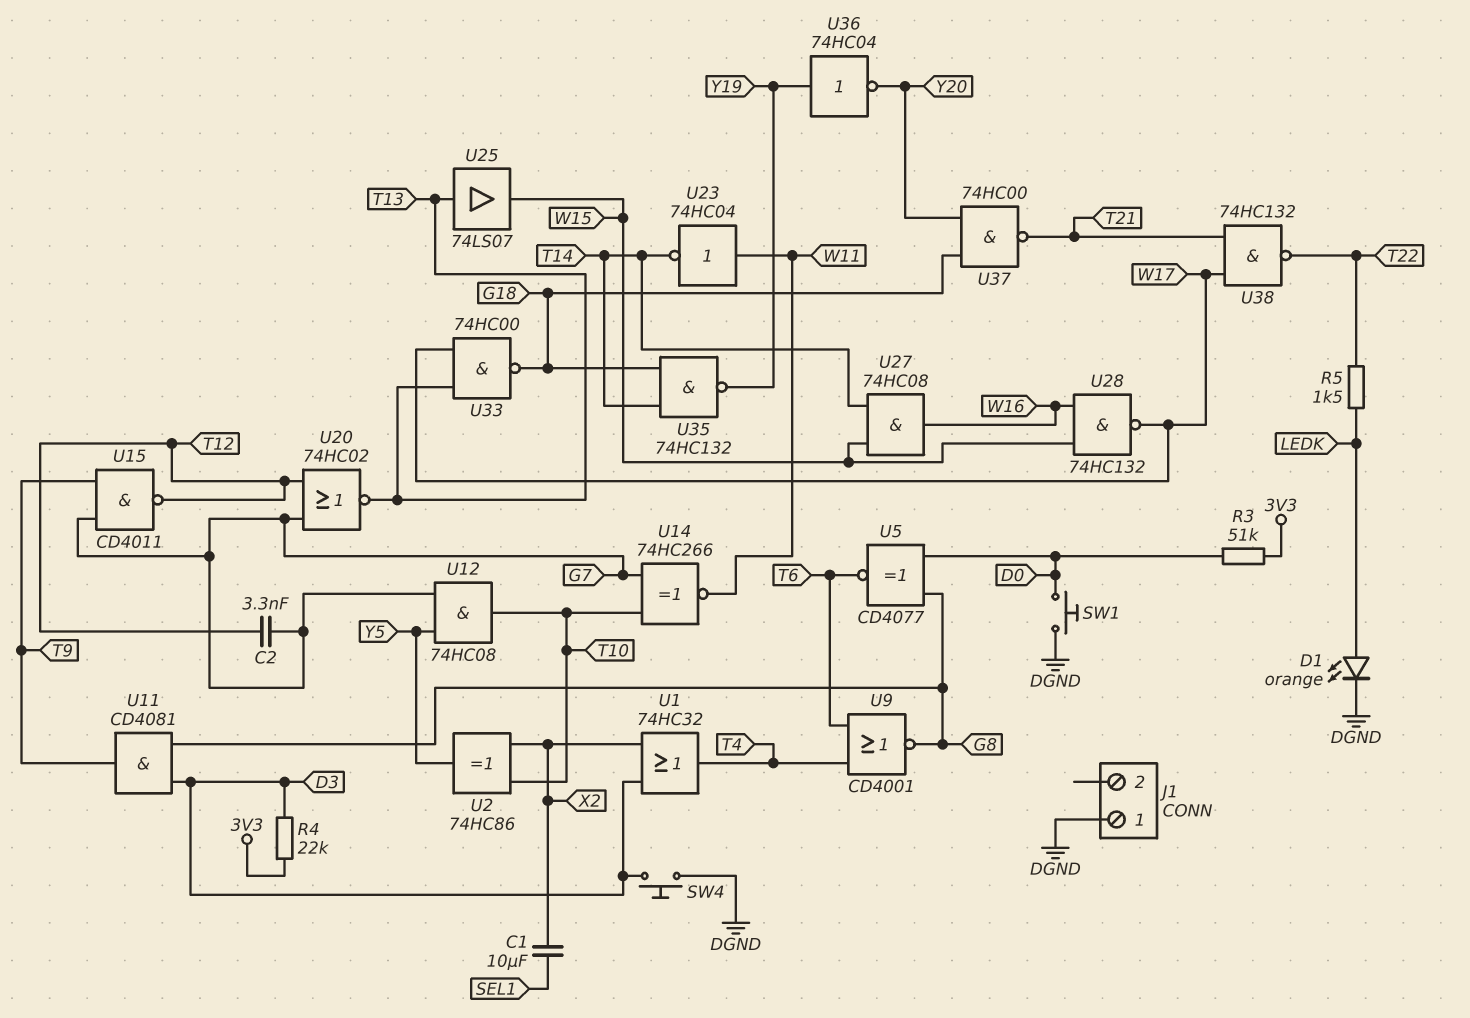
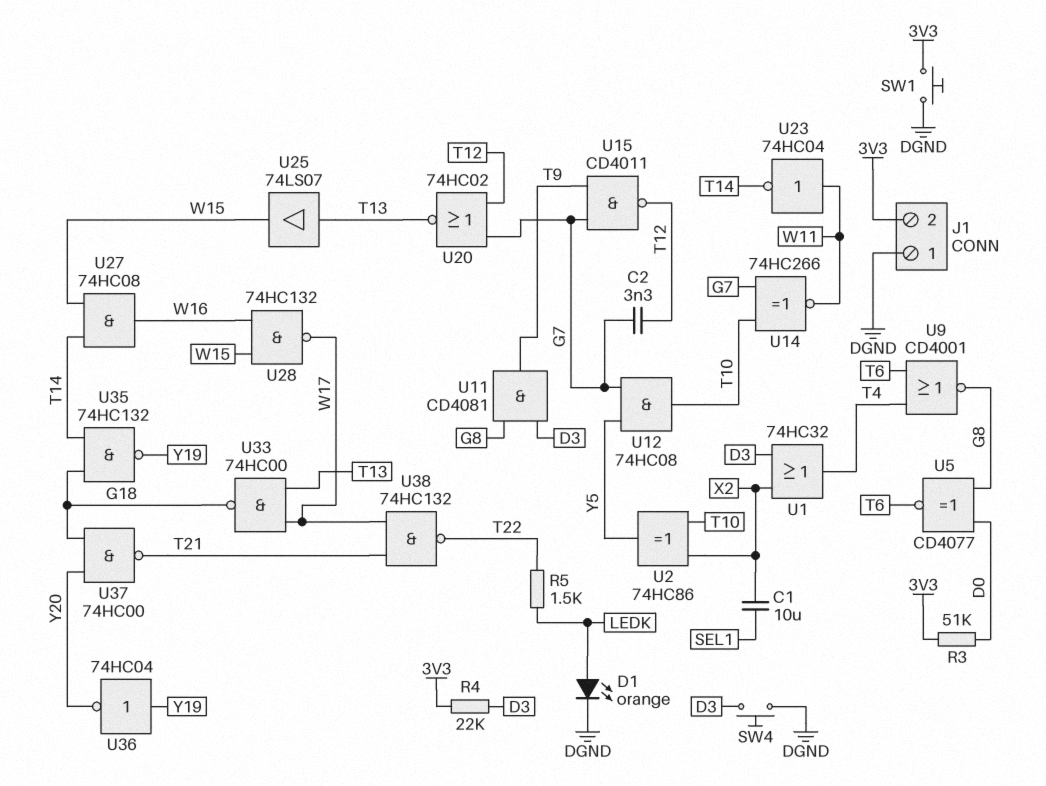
J1 pin 2: none -> 3V3
SW1: button (D0, DGND) -> button (3V3, DGND)

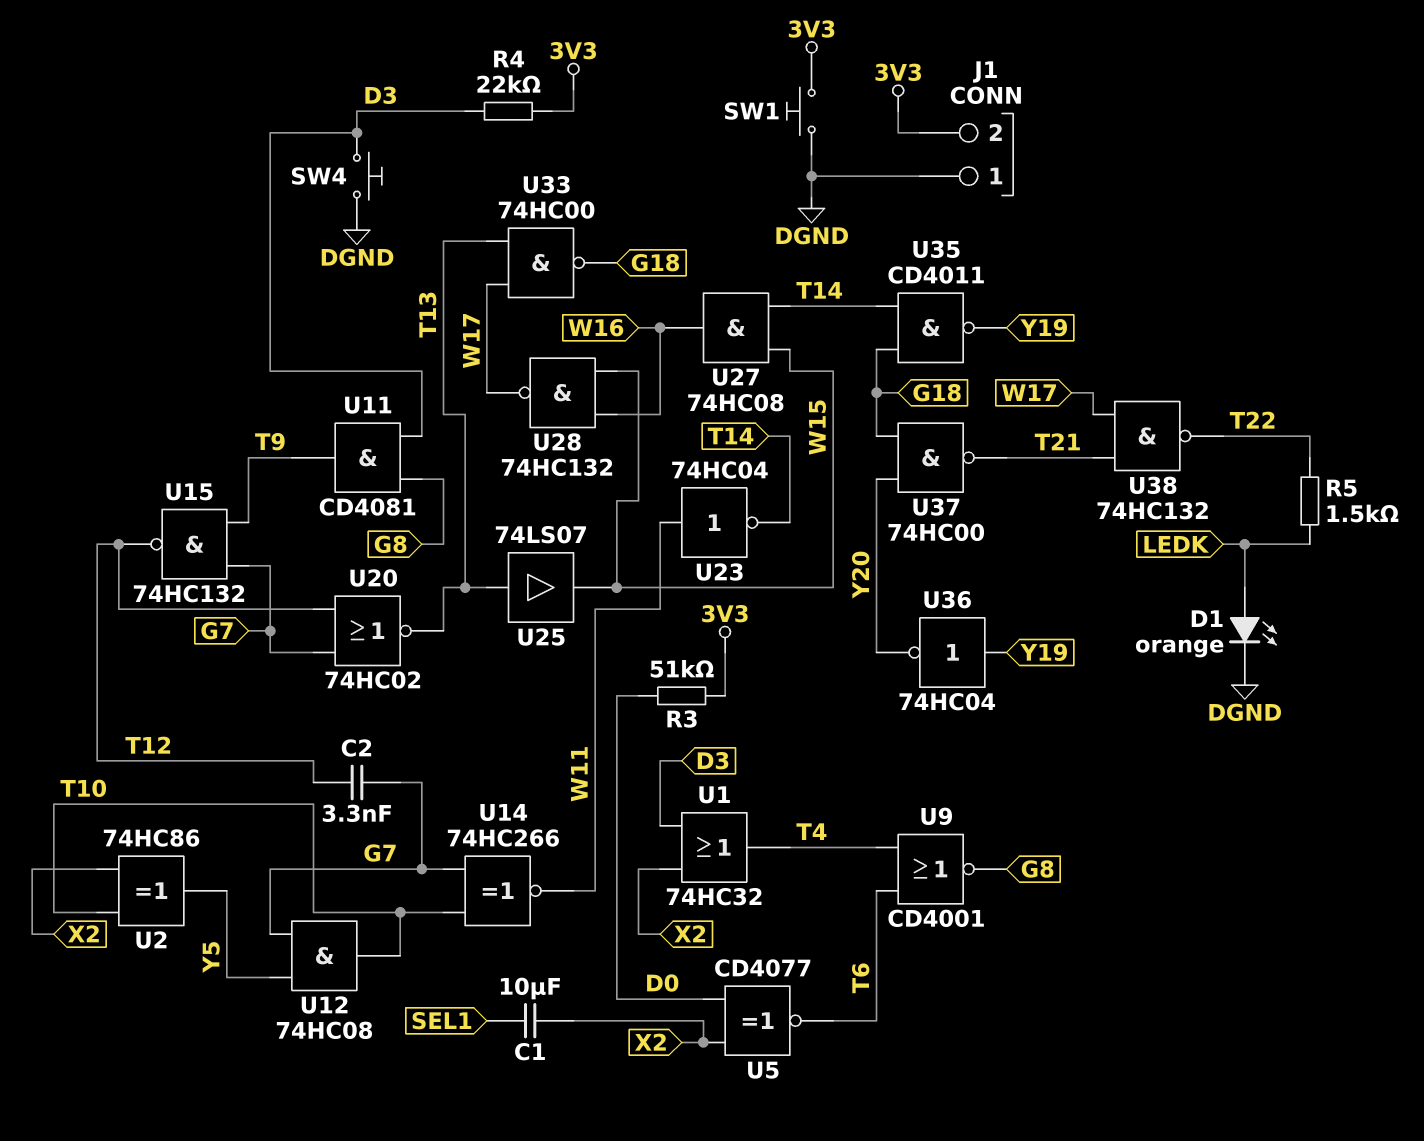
U5: XNOR CD4077 (in D0, in G8, out T6) -> XNOR CD4077 (in D0, in X2, out T6)
U15: NAND CD4011 (in G7, in T9, out T12) -> NAND 74HC132 (in G7, in T9, out T12)
U35: NAND 74HC132 (in G18, in T14, out Y19) -> NAND CD4011 (in G18, in T14, out Y19)

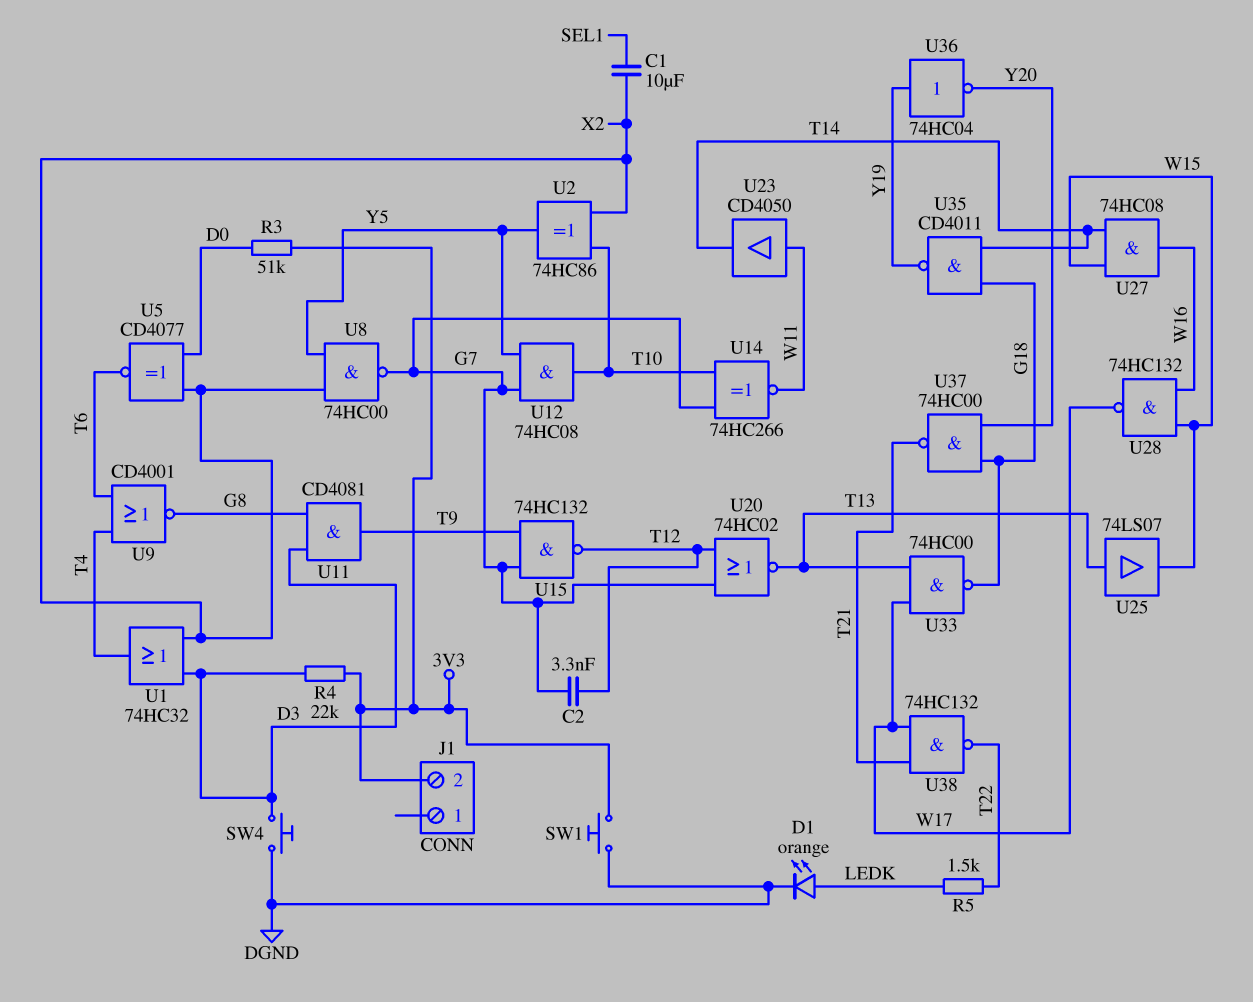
J1 pin 1: DGND -> none
U8: none -> NAND 74HC00 (in X2, in Y5, out G7)
U23: NOT 74HC04 (in W11, out T14) -> buffer CD4050 (in W11, out T14)

